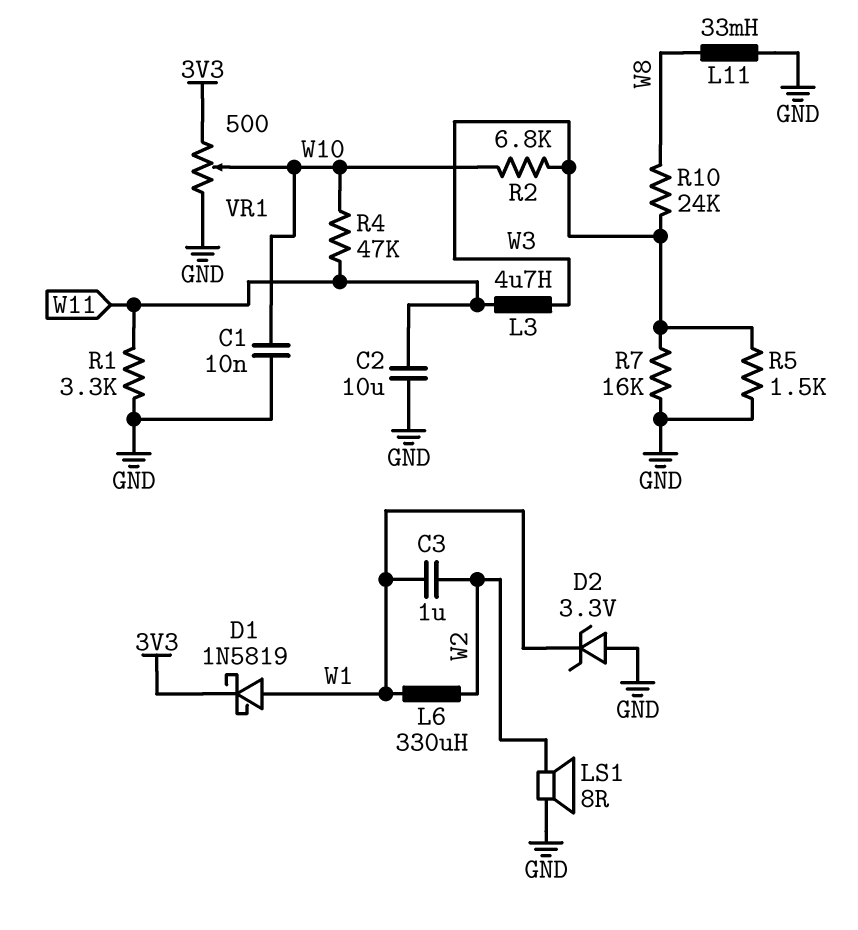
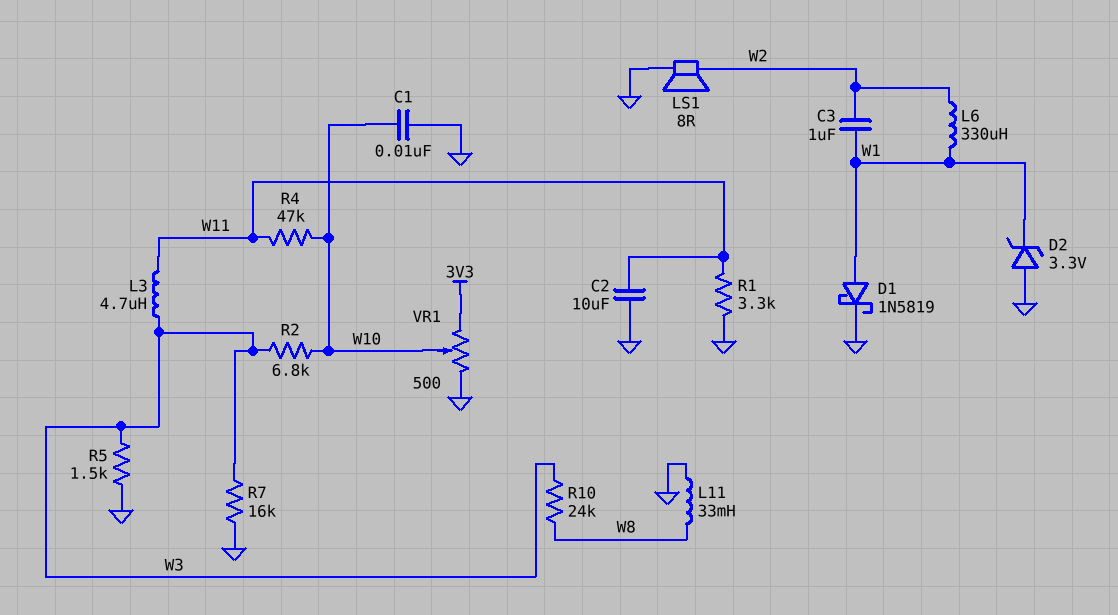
D1: schottky 1N5819 (A W1, K 3V3) -> schottky 1N5819 (A W1, K GND)

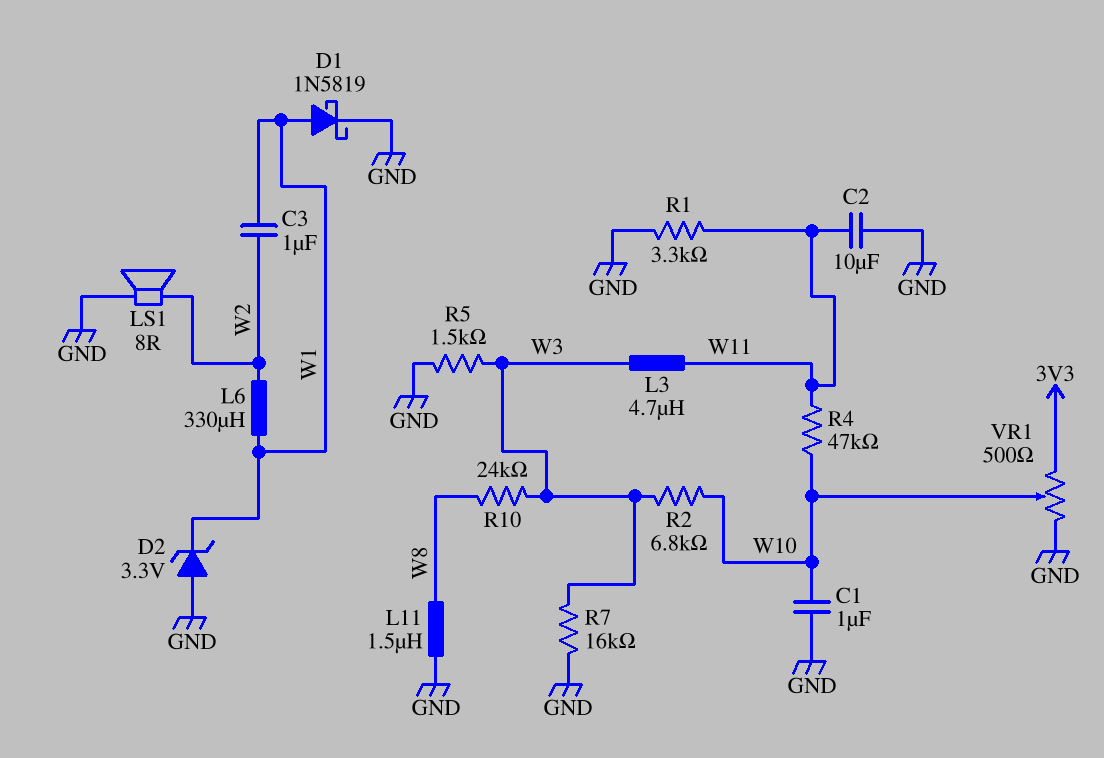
C1: 10nF (GND, W10) -> 1uF (GND, W10)
L11: 33mH (GND, W8) -> 1.5uH (GND, W8)

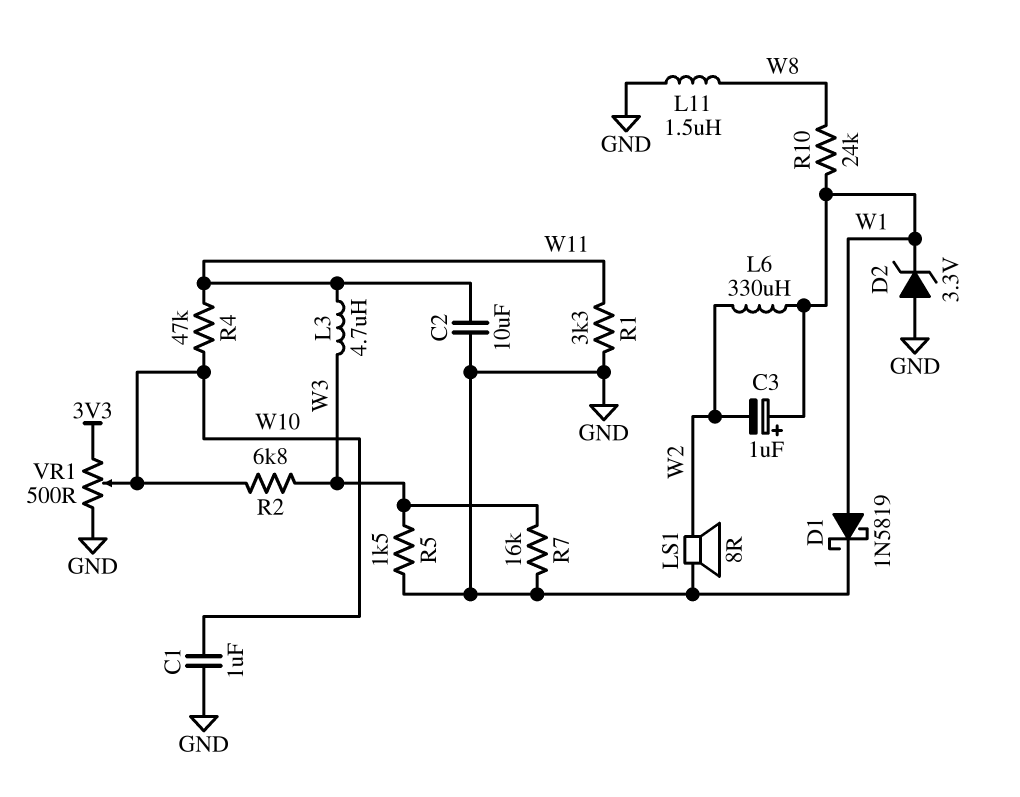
C3: 1uF (W1, W2) -> 1uF (plus W1, minus W2)
R10: 24k (W3, W8) -> 24k (W1, W8)

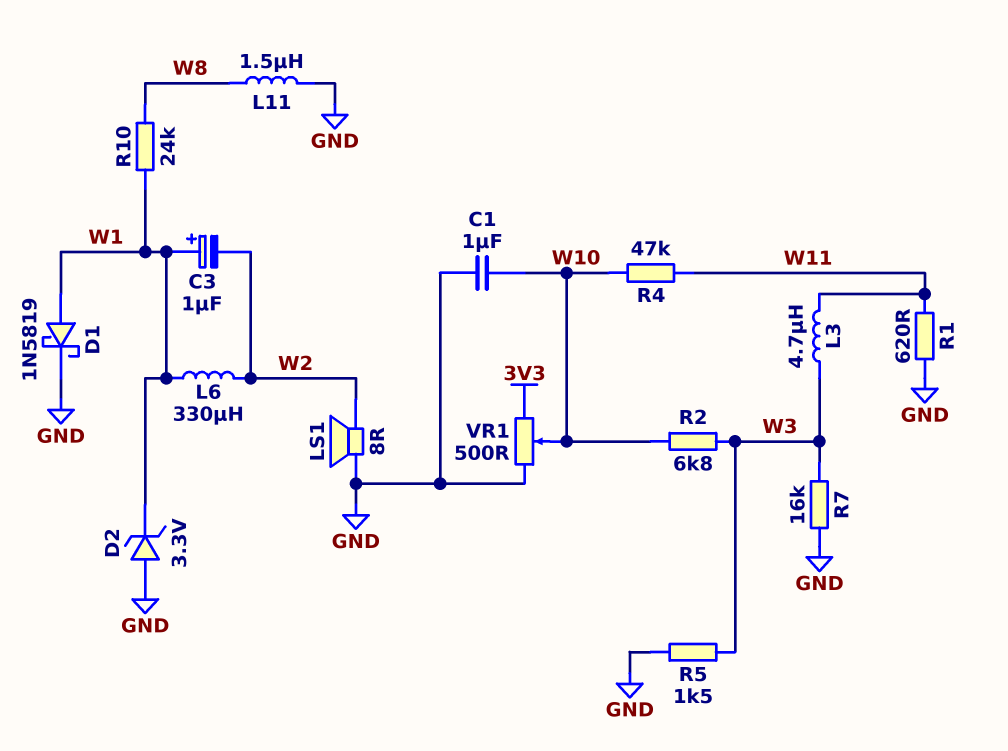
C2: 10uF (GND, W11) -> none
R1: 3.3k (GND, W11) -> 620 (GND, W11)

